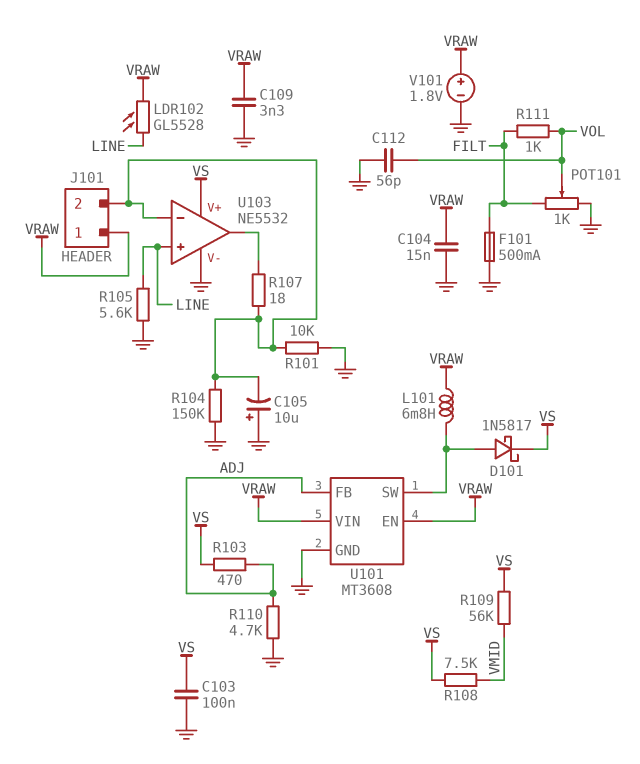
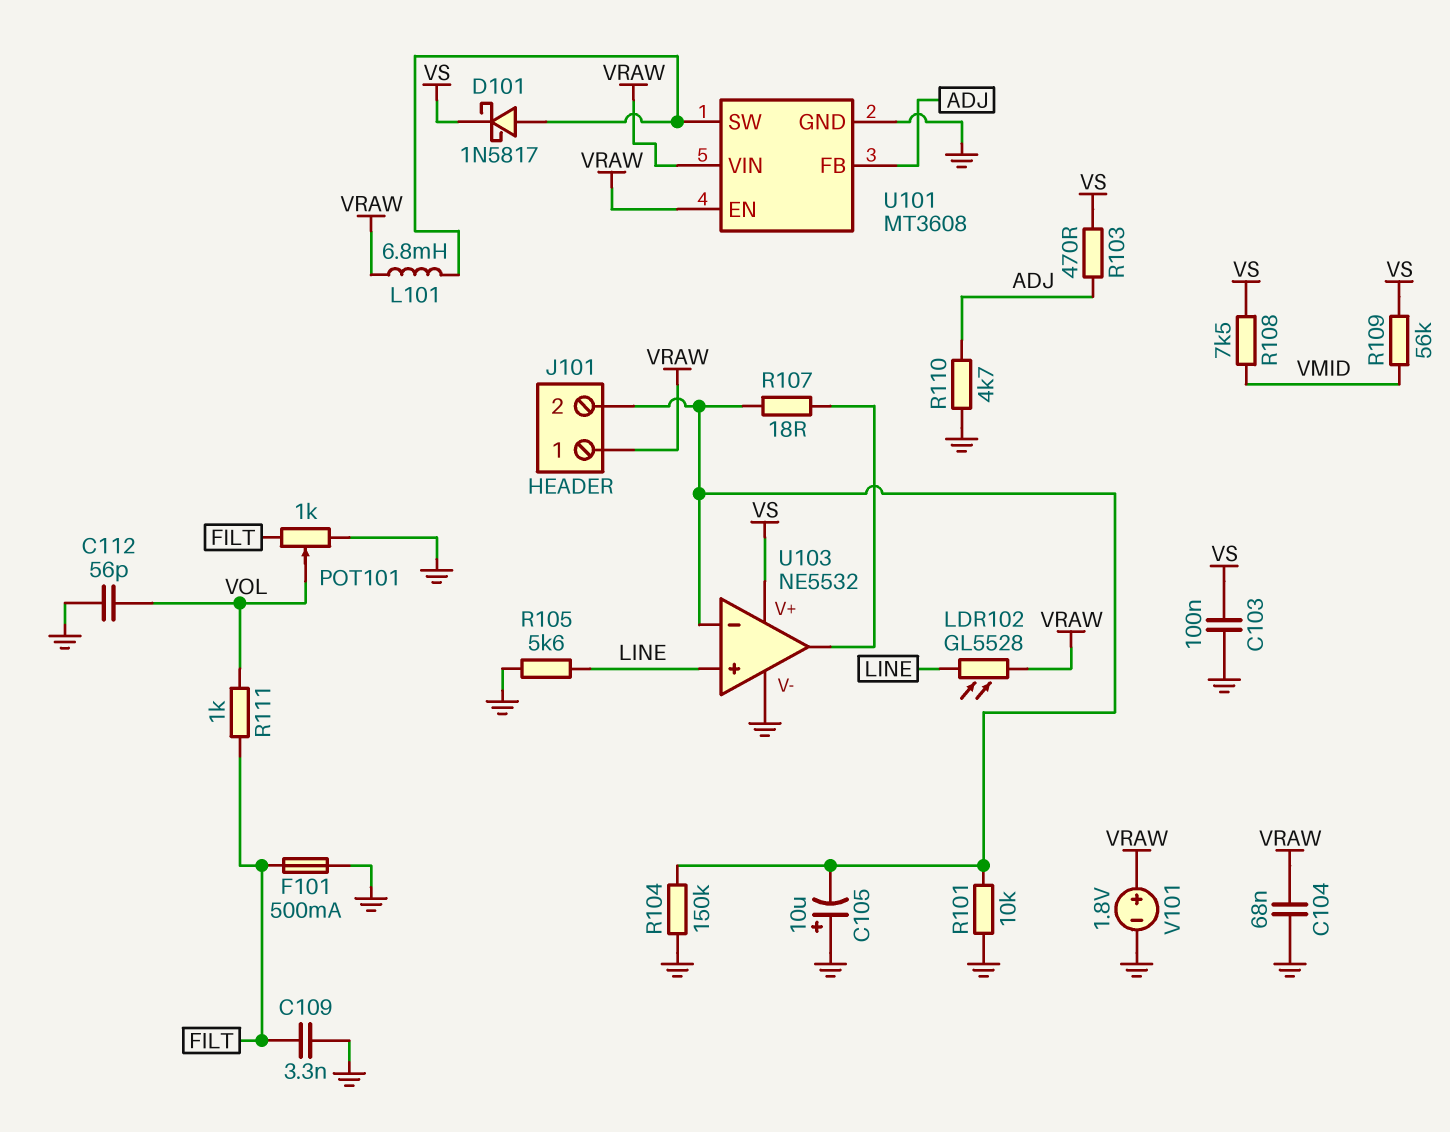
C104: 15nF (GND, VRAW) -> 68nF (GND, VRAW)
C109: 3.3nF (GND, VRAW) -> 3.3nF (FILT, GND)

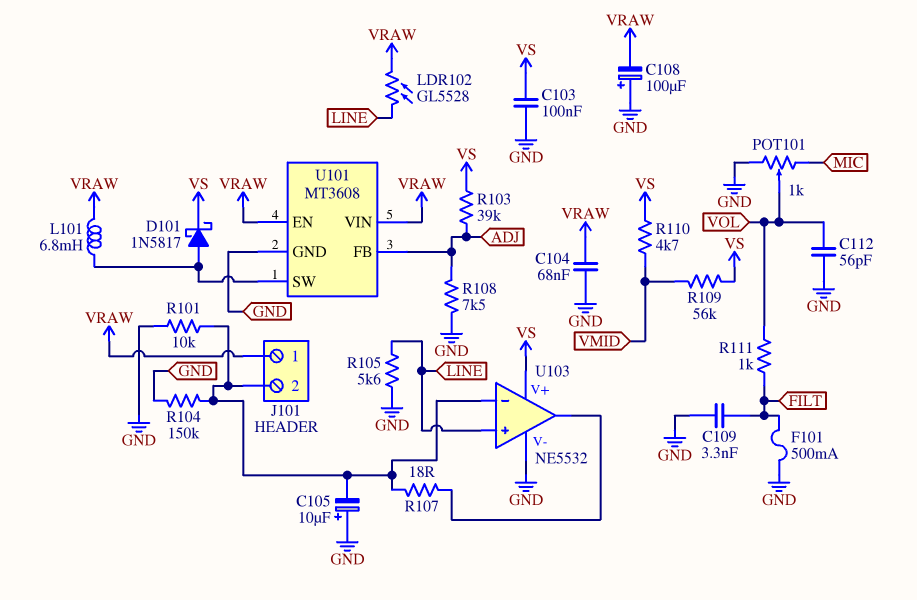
C108: none -> 100uF (plus GND, minus VRAW)
POT101: 1k (FILT, GND, wiper VOL) -> 1k (GND, MIC, wiper VOL)
R103: 470 (ADJ, VS) -> 39k (ADJ, VS)
R108: 7.5k (VMID, VS) -> 7.5k (ADJ, GND)
R110: 4.7k (ADJ, GND) -> 4.7k (VMID, VS)
V101: 1.8V (plus VRAW, minus GND) -> none

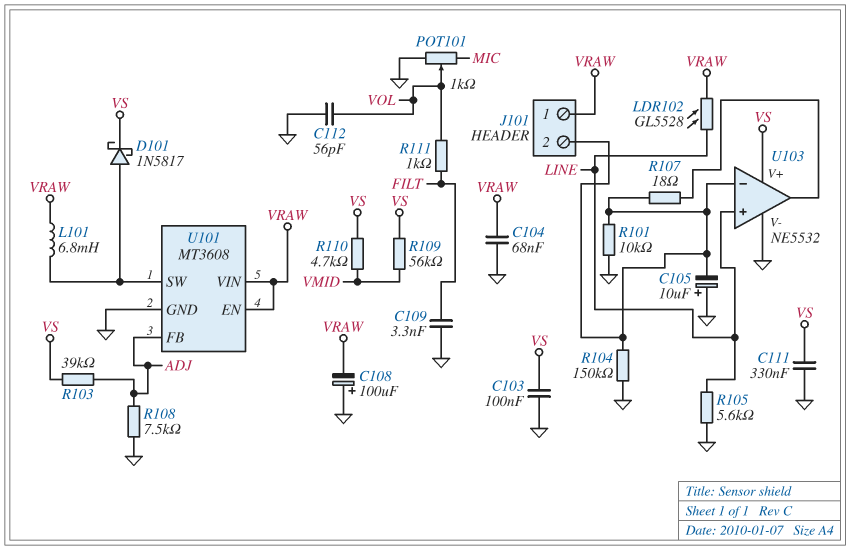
C111: none -> 330nF (GND, VS)
F101: 500mA (FILT, GND) -> none

